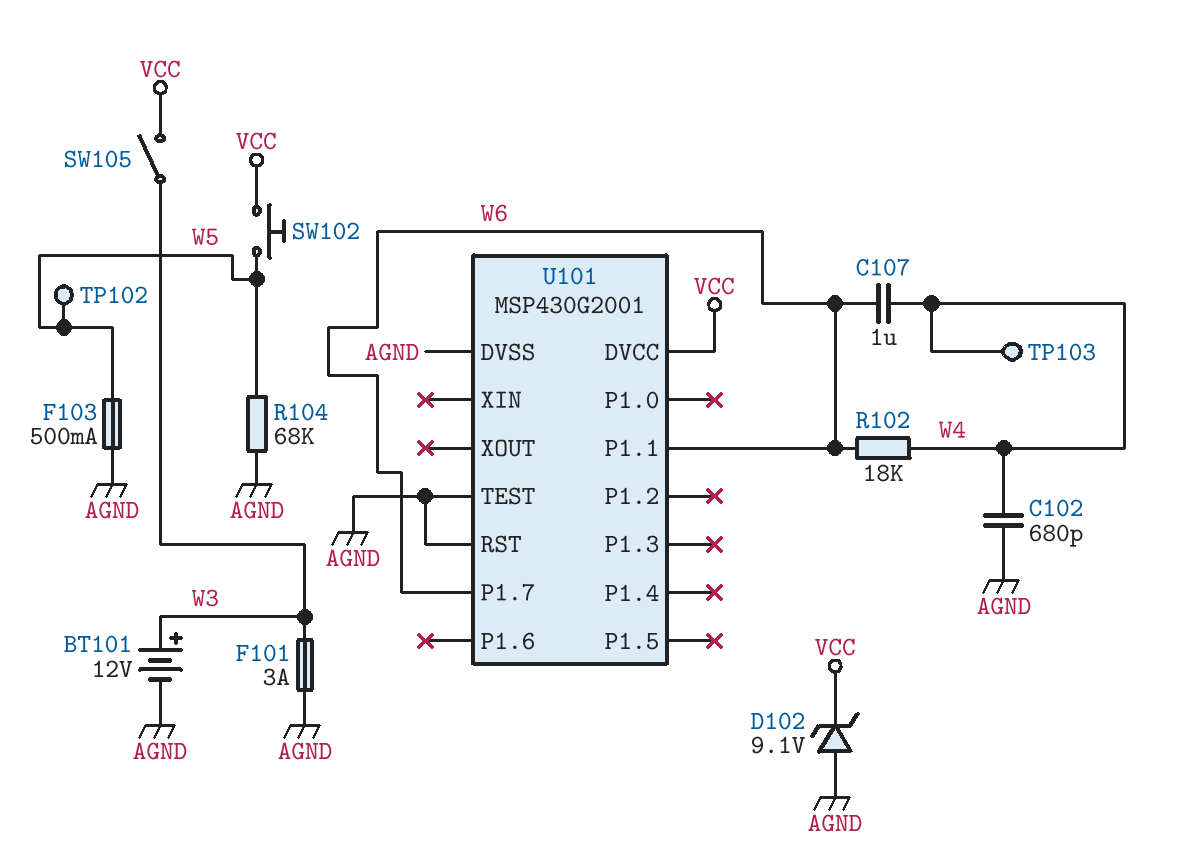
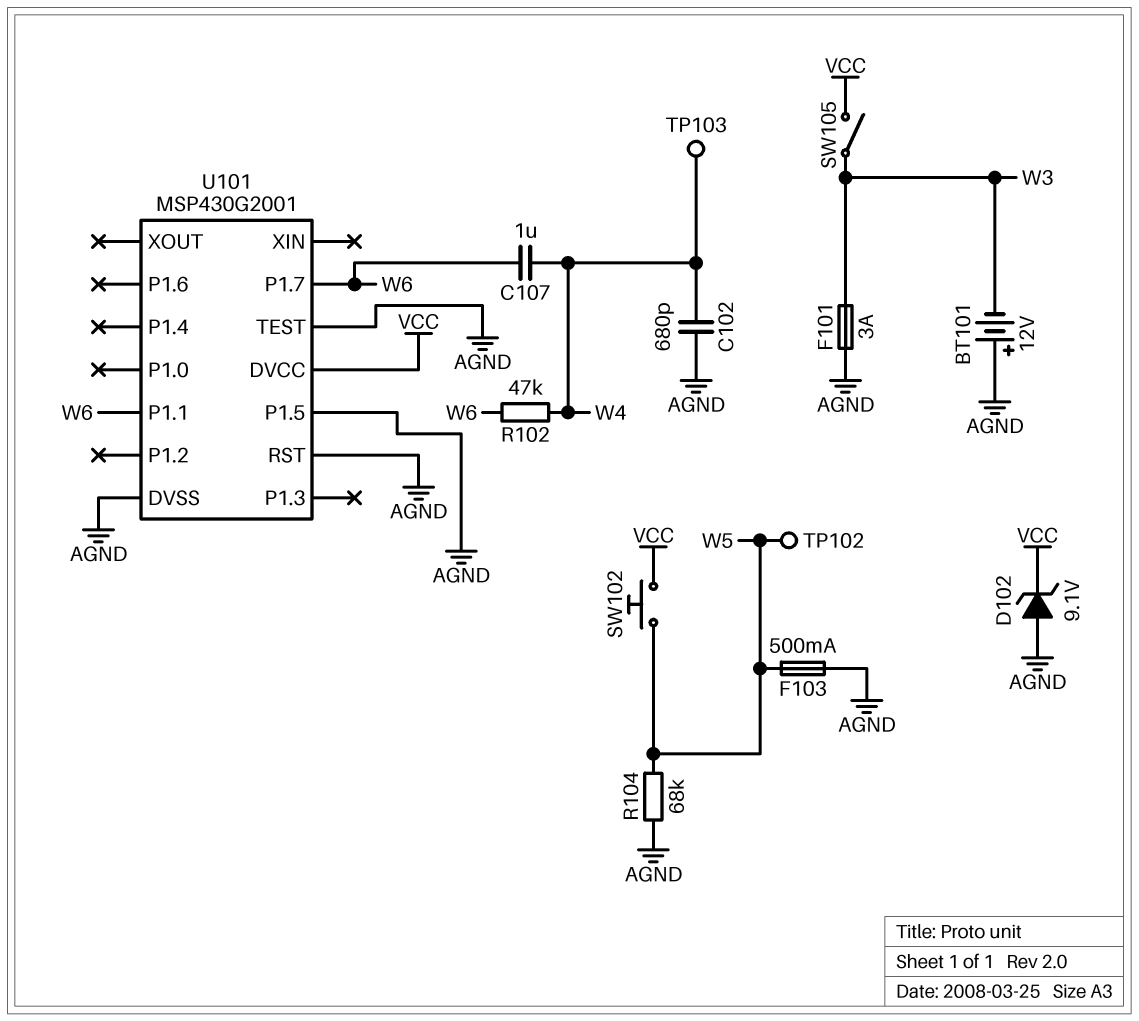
BT101: 12V (plus W3, minus AGND) -> 12V (plus AGND, minus W3)
R102: 18k (W4, W6) -> 47k (W4, W6)
U101 pin P1.5: none -> AGND

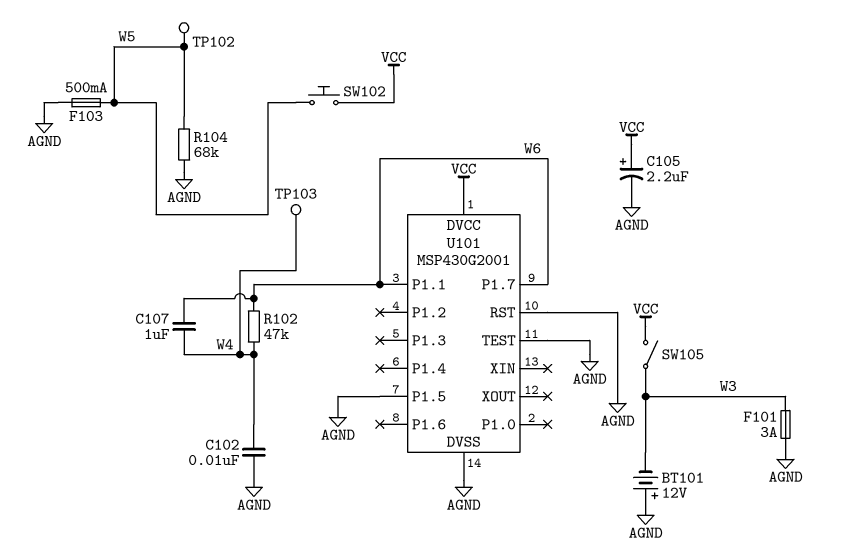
C102: 680pF (AGND, W4) -> 10nF (AGND, W4)
C105: none -> 2.2uF (plus VCC, minus AGND)
D102: zener 9.1V (A AGND, K VCC) -> none

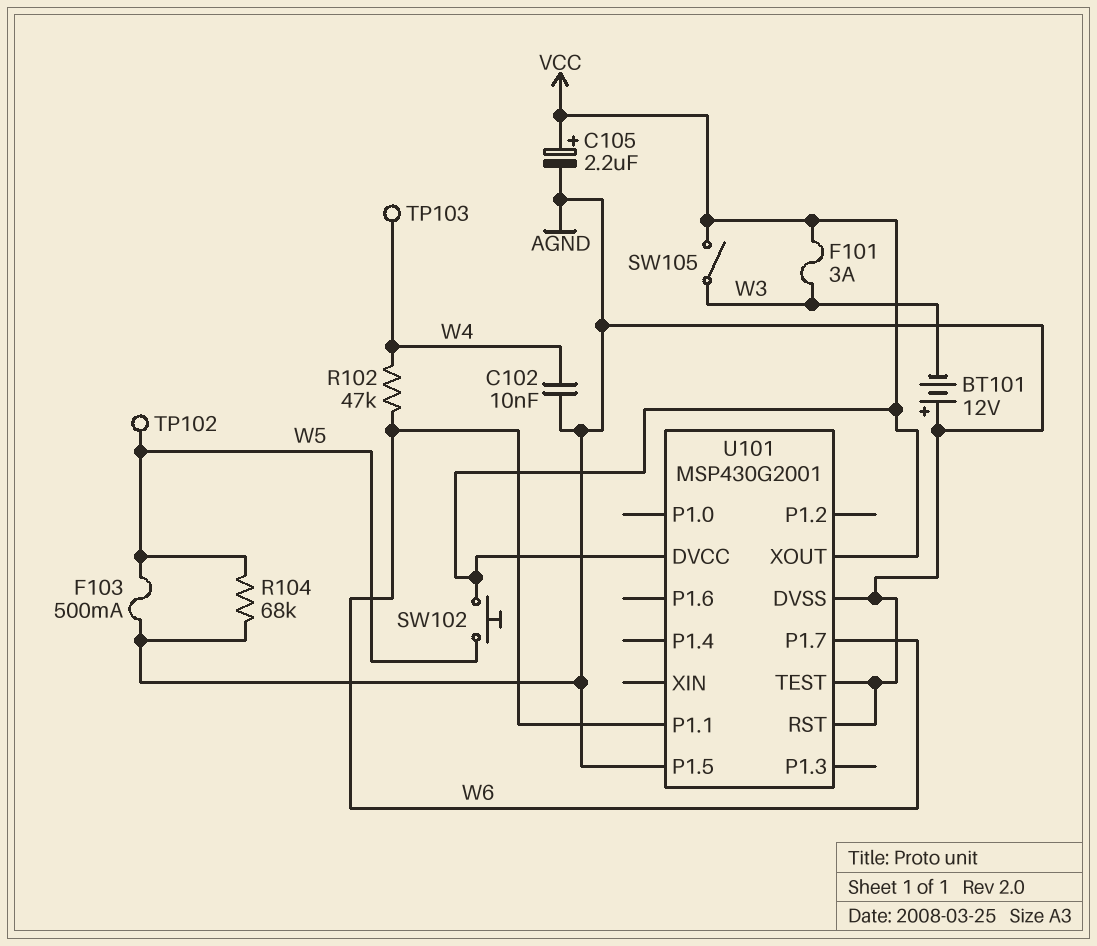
C107: 1uF (W4, W6) -> none
F101: 3A (AGND, W3) -> 3A (VCC, W3)
U101 pin XOUT: none -> VCC

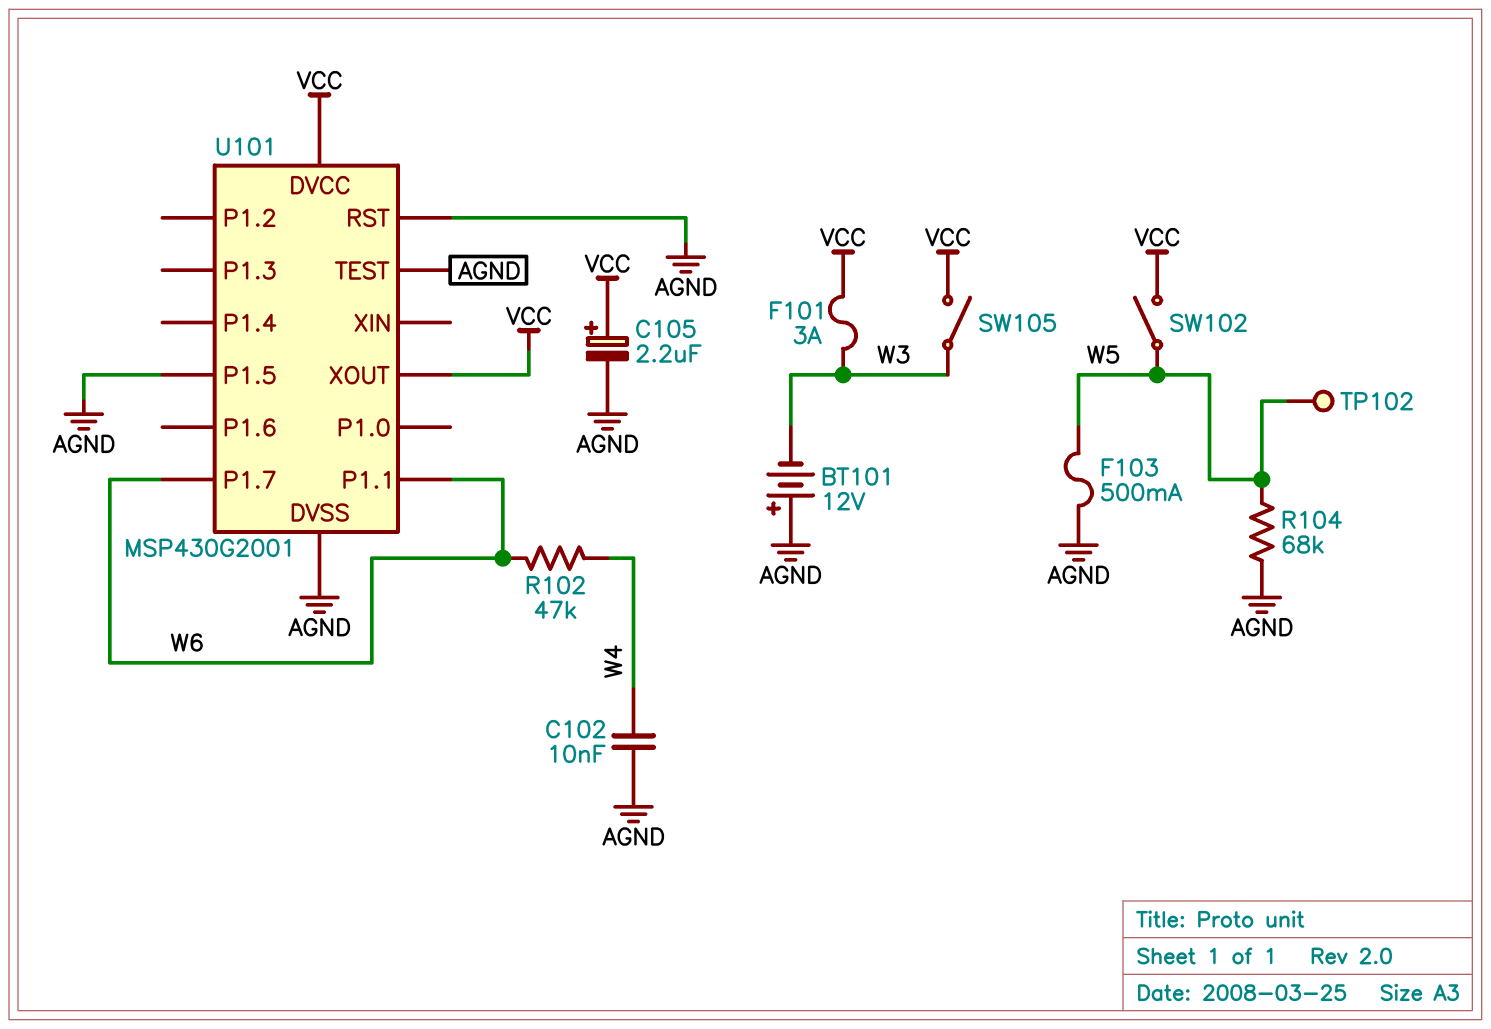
SW102: button (VCC, W5) -> switch (VCC, W5)
TP103: test point (W4) -> none

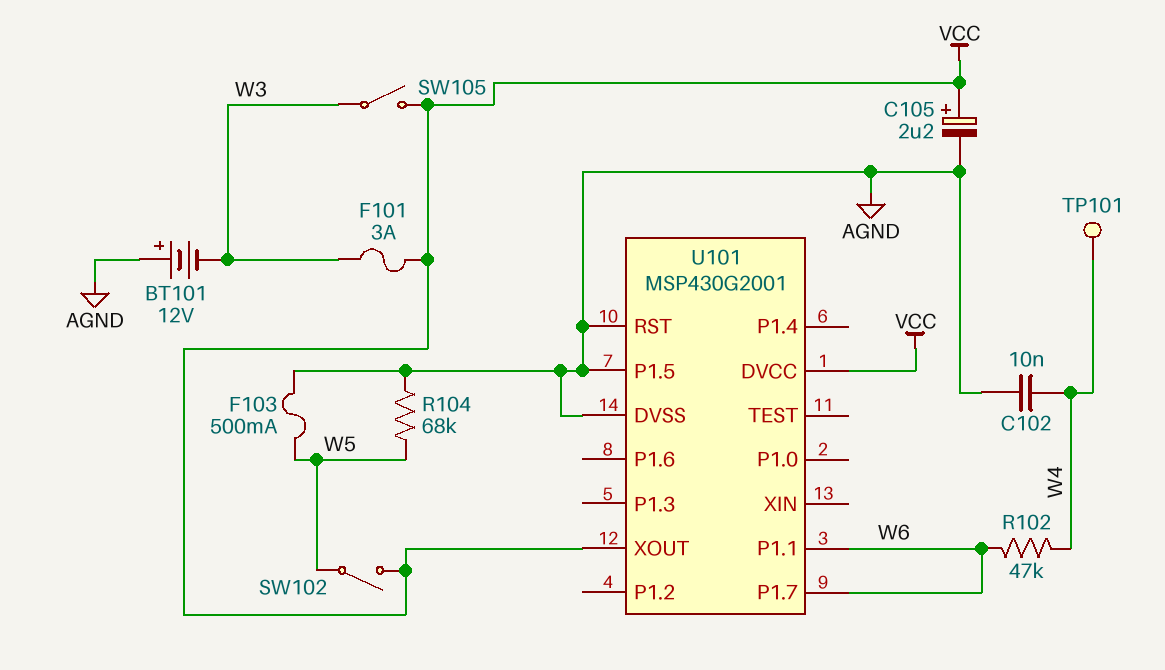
TP101: none -> test point (W4)
TP102: test point (W5) -> none
U101 pin TEST: AGND -> none

